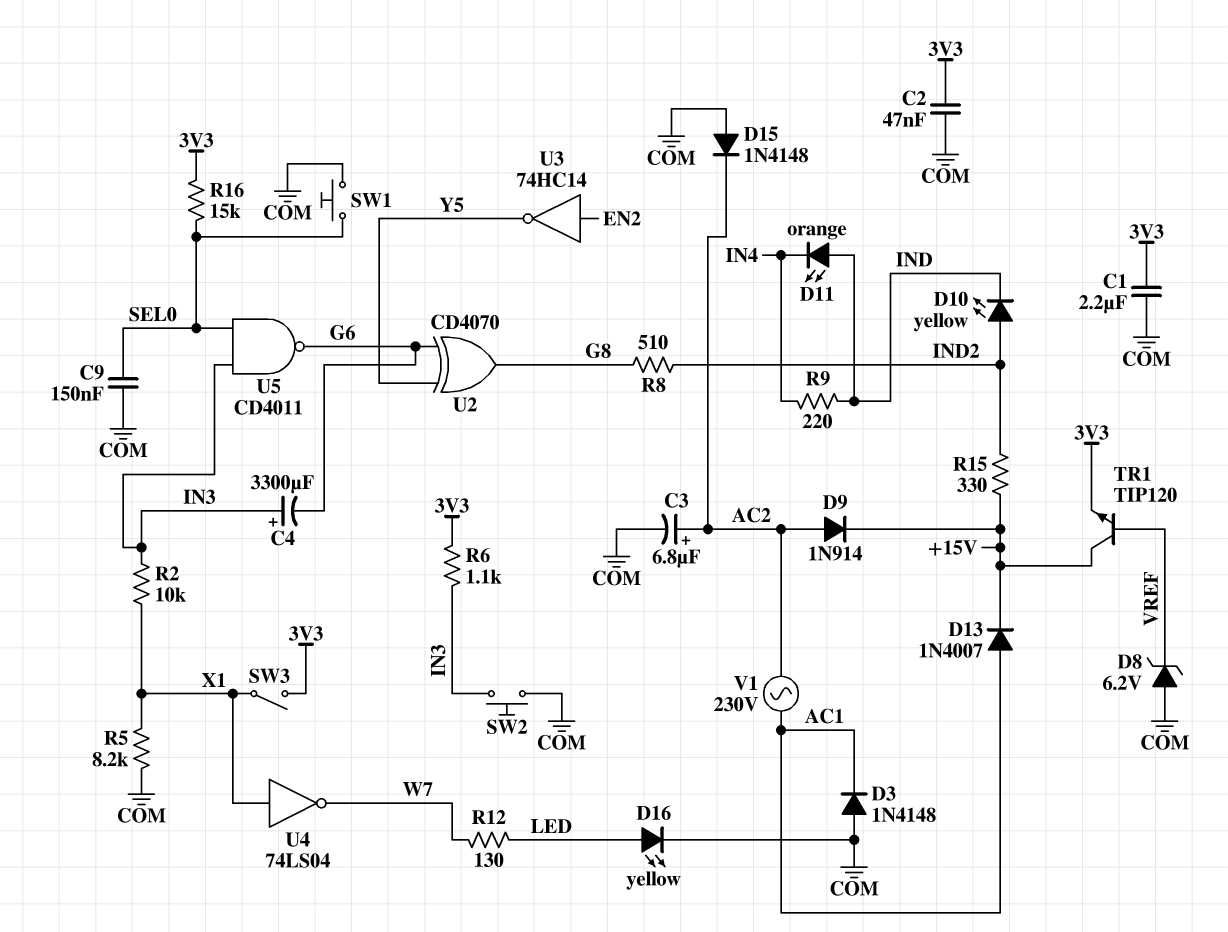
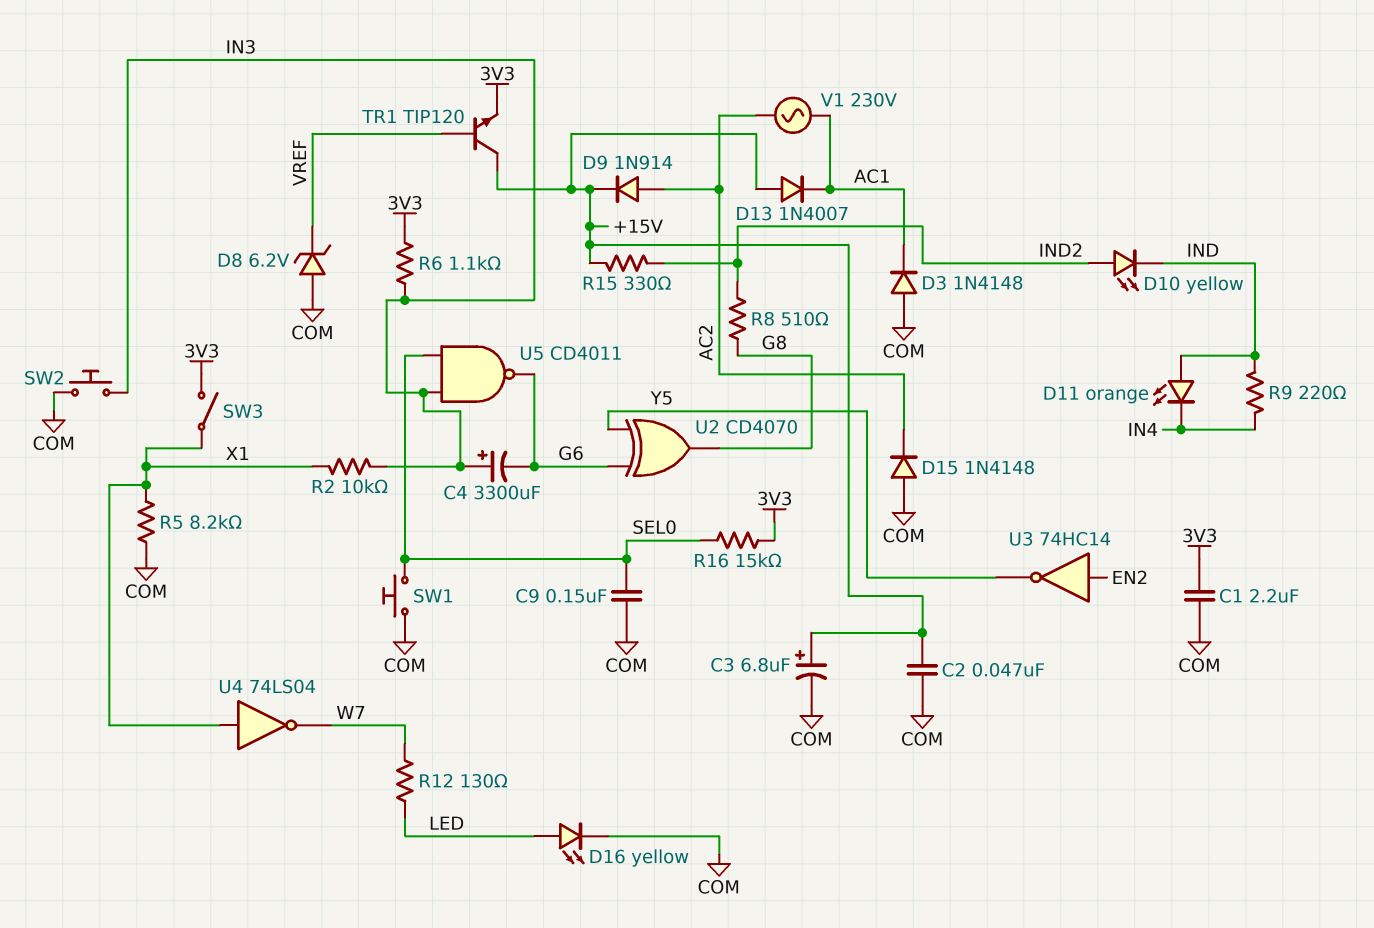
C2: 47nF (3V3, COM) -> 47nF (+15V, COM)
C3: 6.8uF (plus AC2, minus COM) -> 6.8uF (plus +15V, minus COM)
D13: diode 1N4007 (A AC1, K +15V) -> diode 1N4007 (A +15V, K AC1)

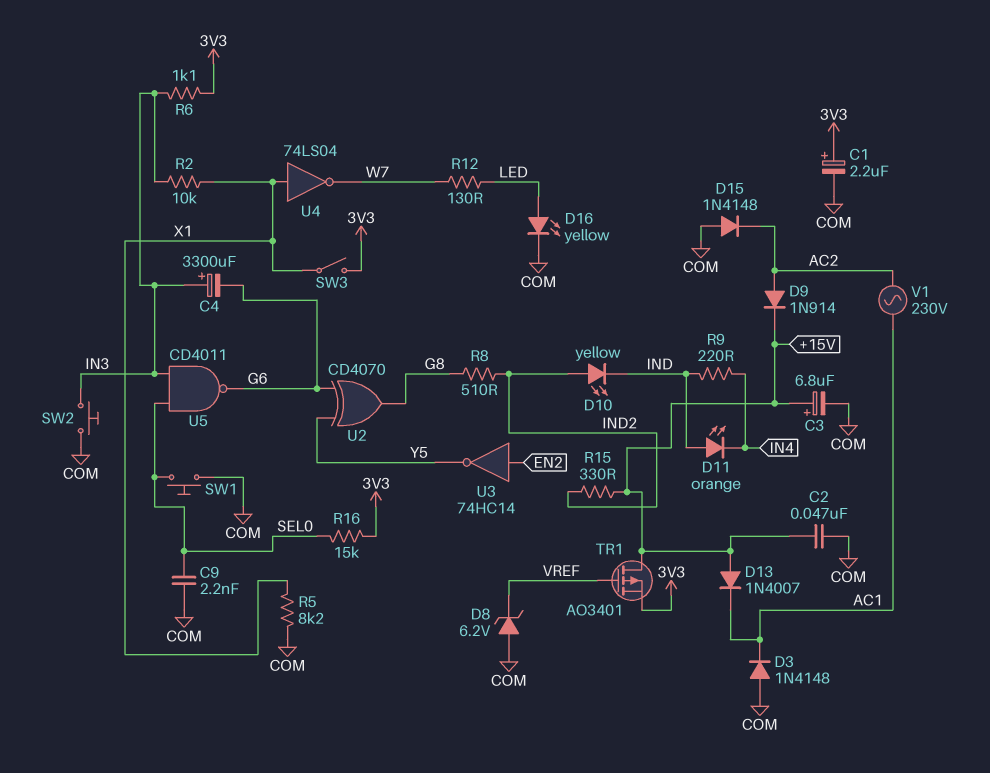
C1: 2.2uF (3V3, COM) -> 2.2uF (plus 3V3, minus COM)
C9: 150nF (COM, SEL0) -> 2.2nF (COM, SEL0)
TR1: NPN TIP120 (B VREF, C +15V, E 3V3) -> PMOS AO3401 (G VREF, D +15V, S 3V3)

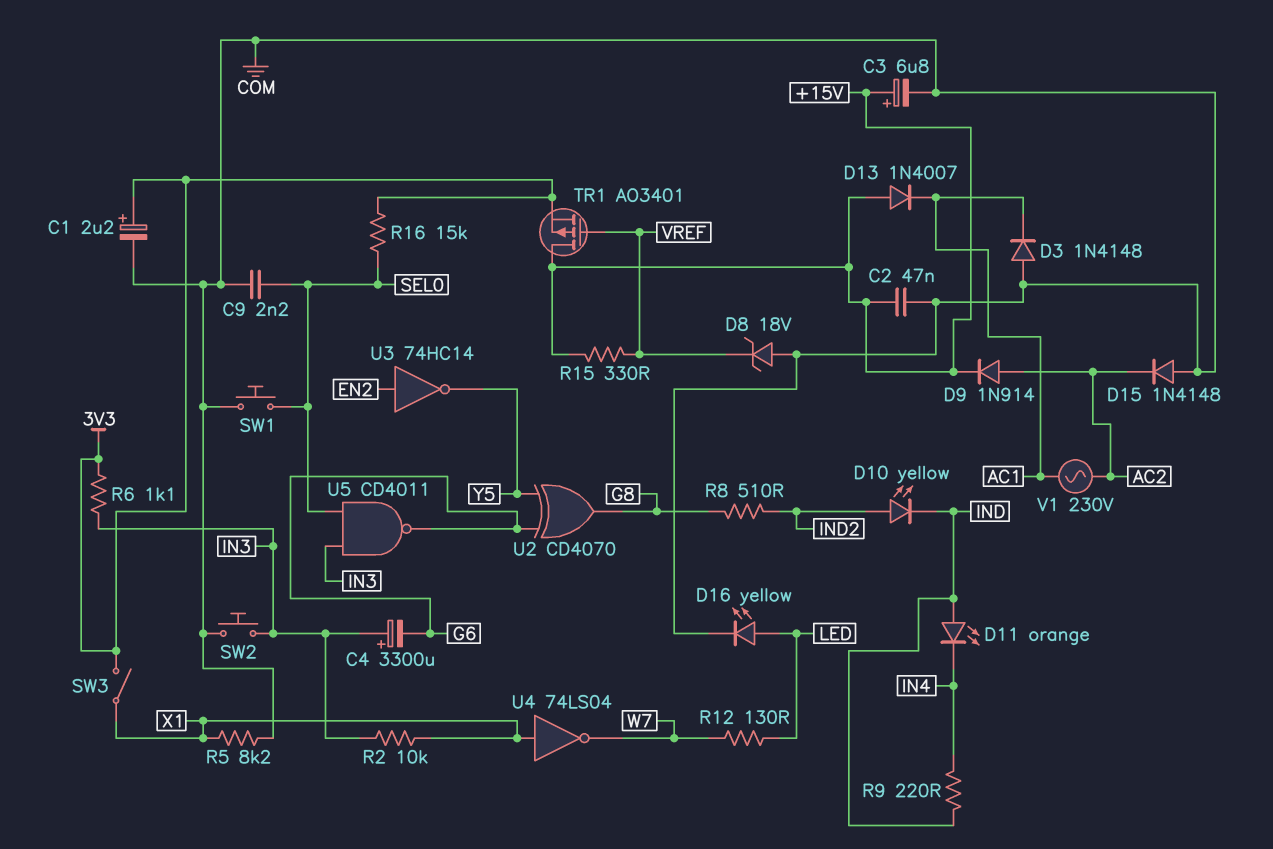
D8: zener 6.2V (A COM, K VREF) -> zener 18V (A COM, K VREF)
R15: 330 (+15V, IND2) -> 330 (+15V, VREF)

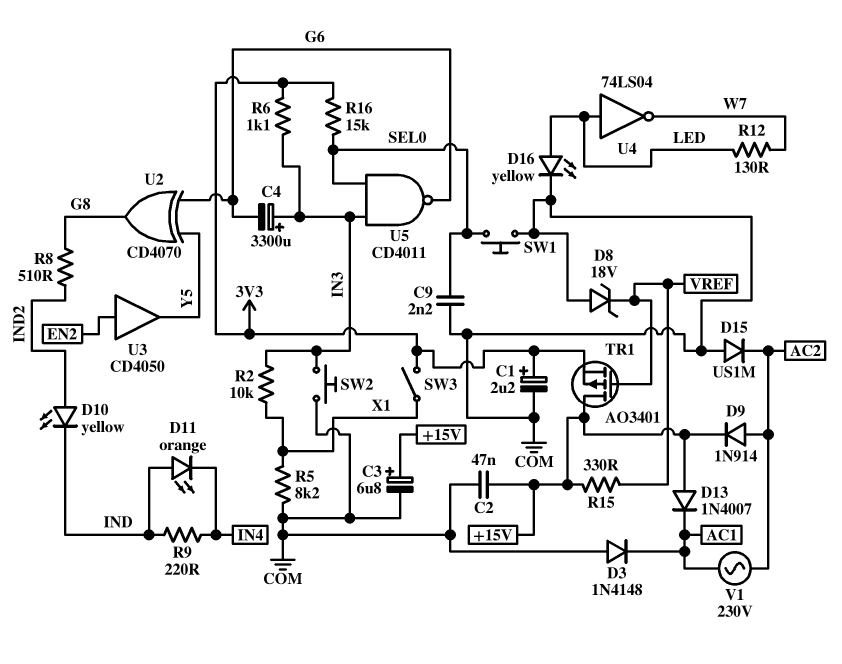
D15: diode 1N4148 (A COM, K AC2) -> diode US1M (A COM, K AC2)
U3: NOT 74HC14 (in EN2, out Y5) -> buffer CD4050 (in EN2, out Y5)
U4: NOT 74LS04 (in X1, out W7) -> NOT 74LS04 (in LED, out W7)

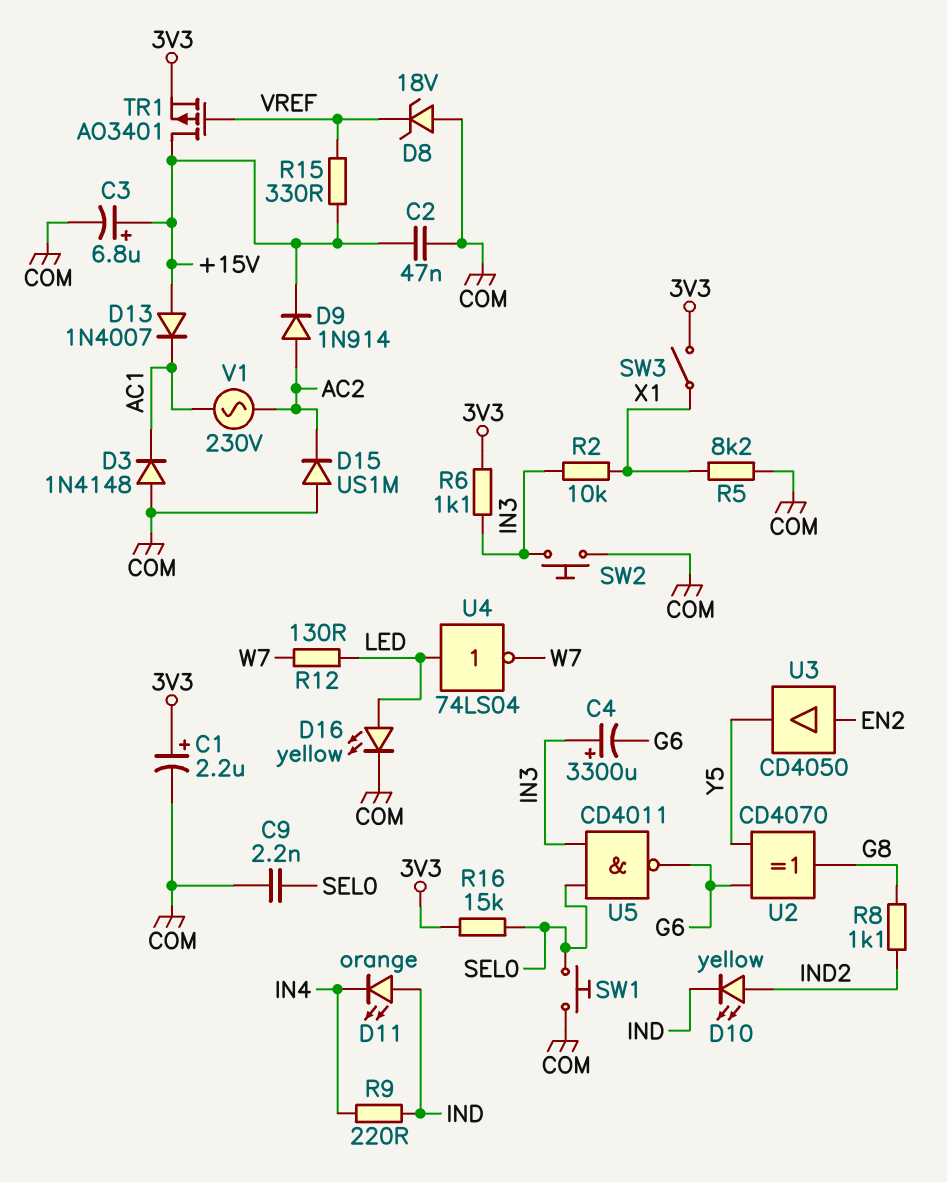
R8: 510 (G8, IND2) -> 1.1k (G8, IND2)

